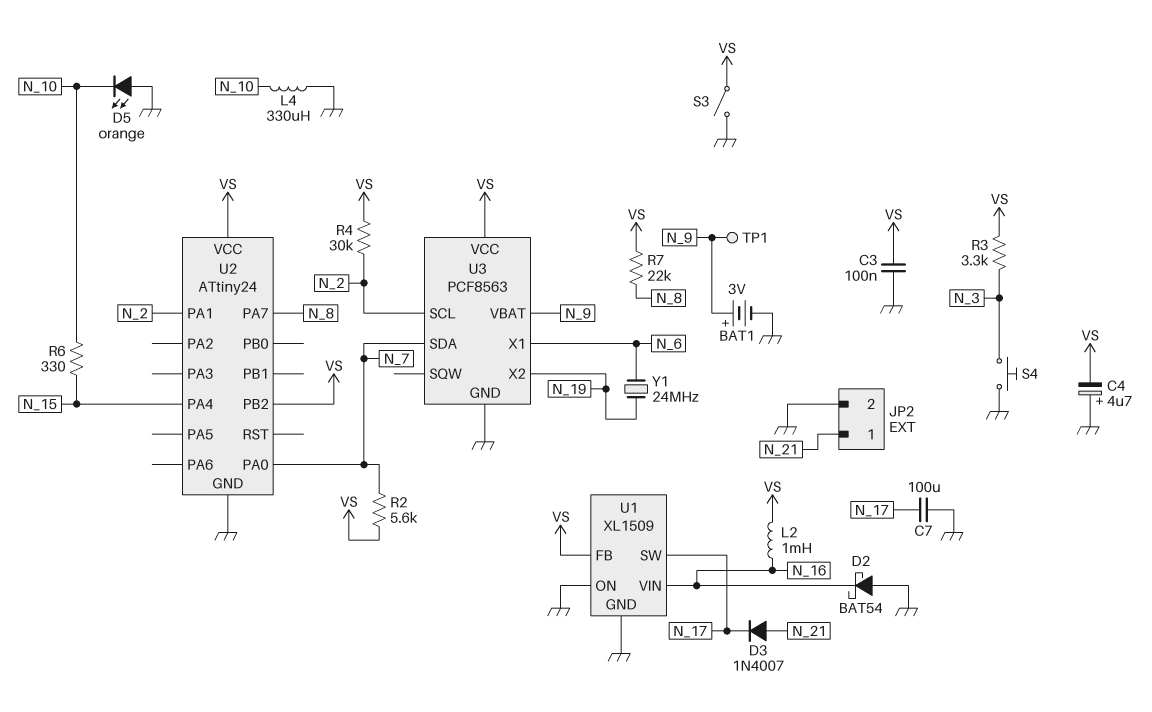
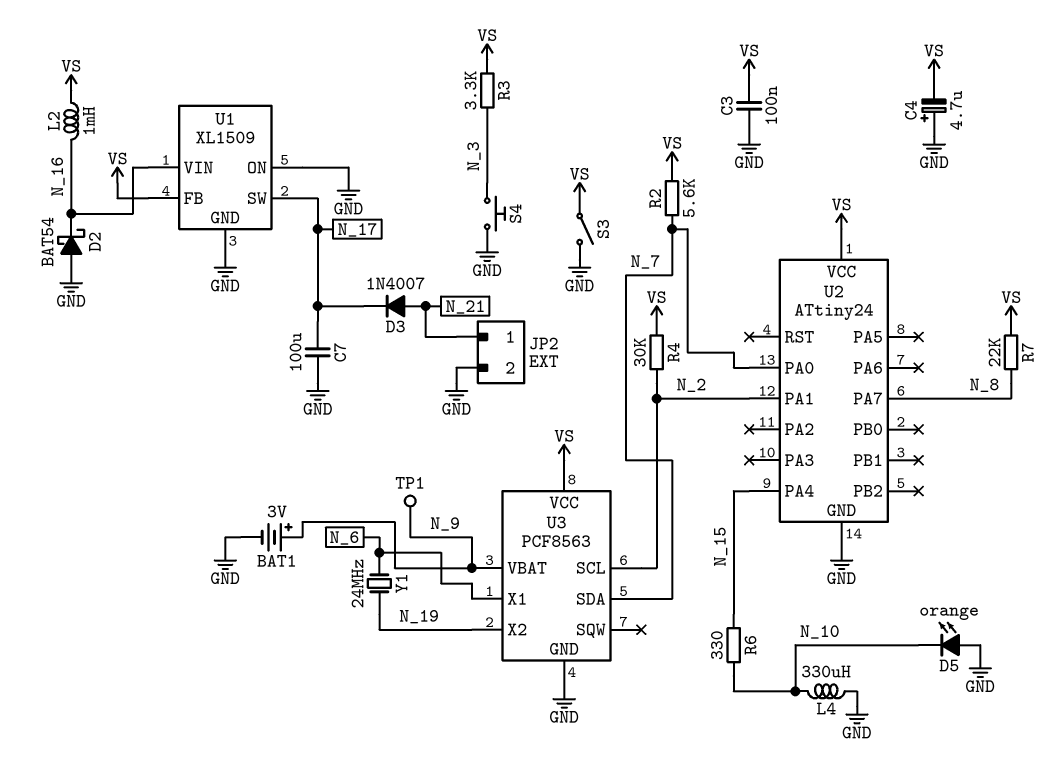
U2 pin PB2: VS -> none

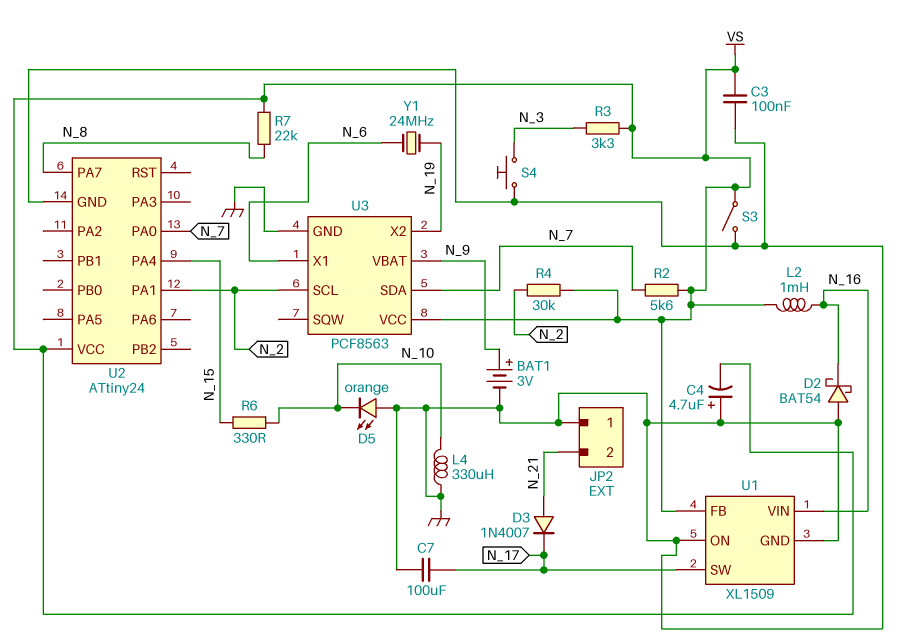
JP2 pin 1: N_21 -> GND
JP2 pin 2: GND -> N_21
TP1: test point (N_9) -> none

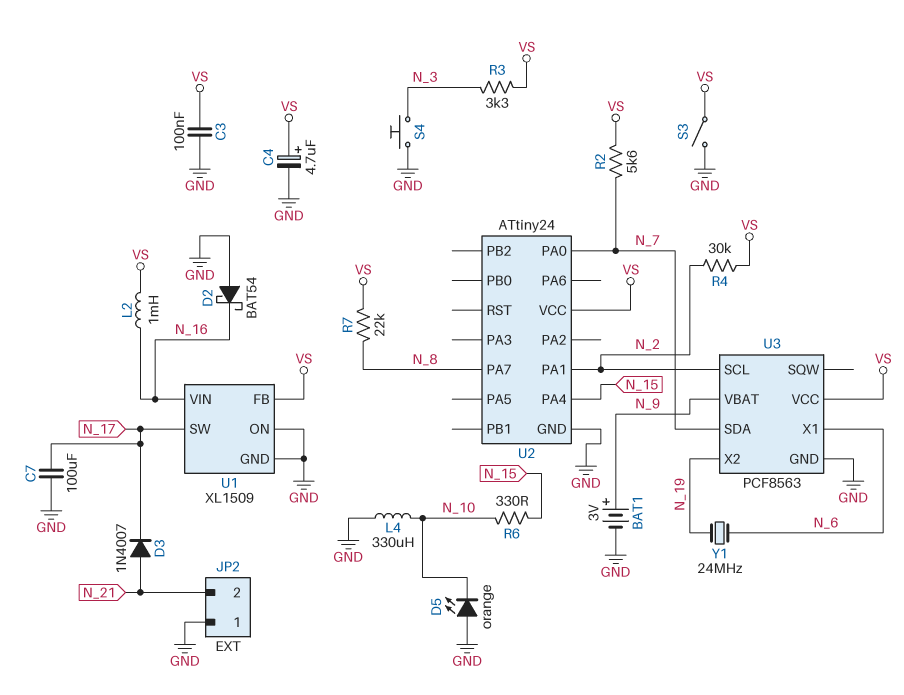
C4: 4.7uF (plus GND, minus VS) -> 4.7uF (plus VS, minus GND)

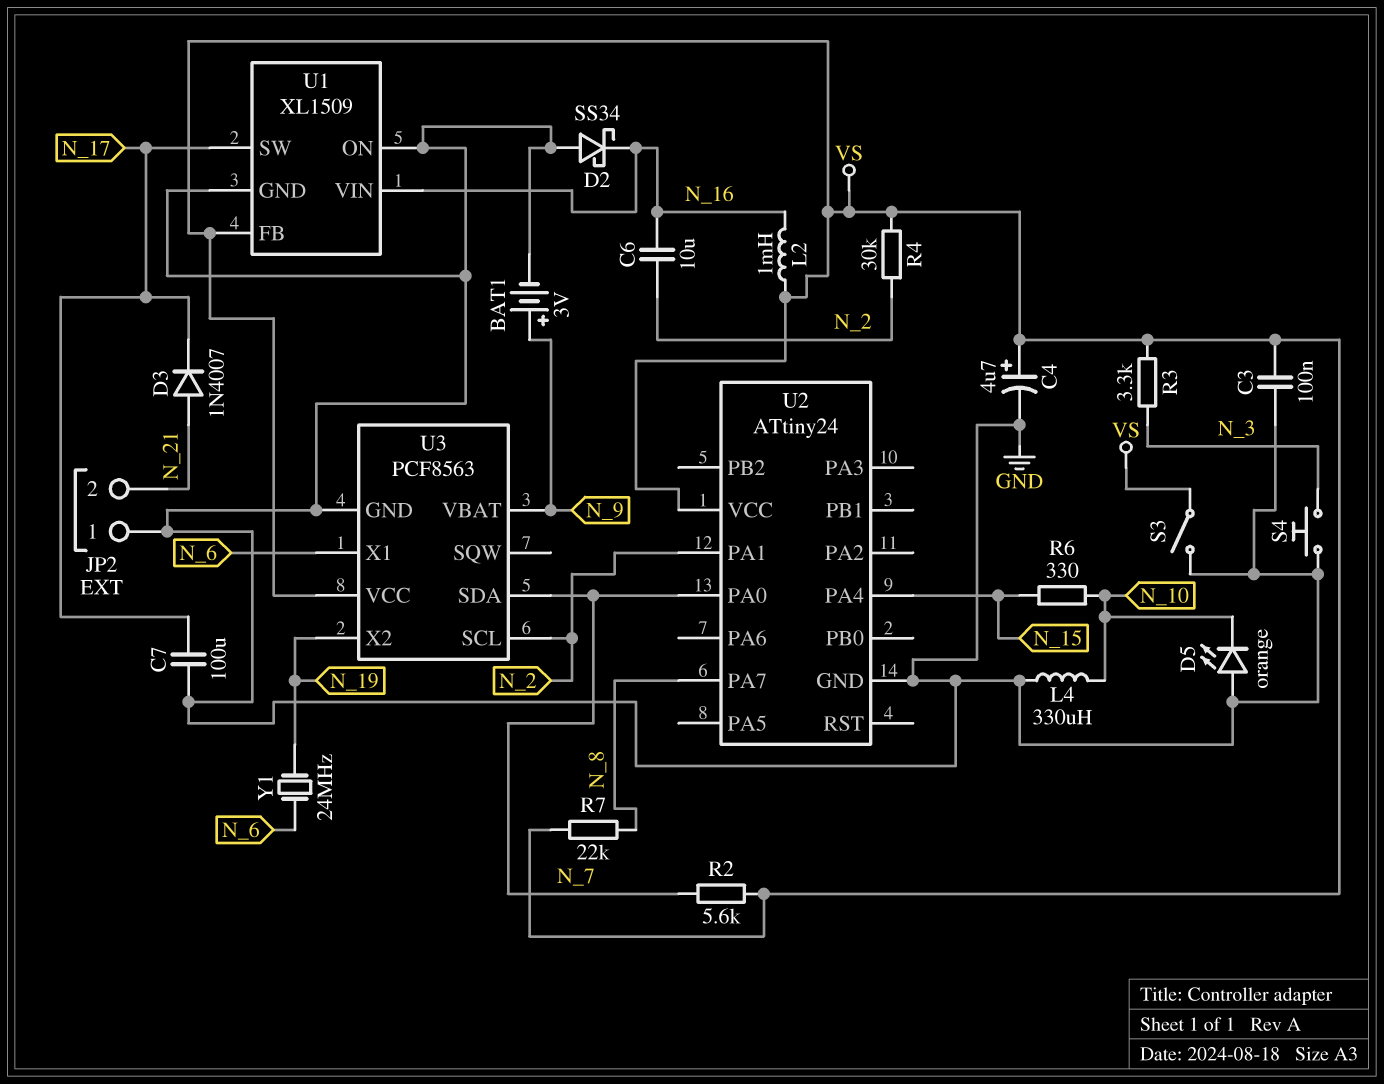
C6: none -> 10uF (N_2, N_16)
D2: schottky BAT54 (A GND, K N_16) -> schottky SS34 (A GND, K N_16)

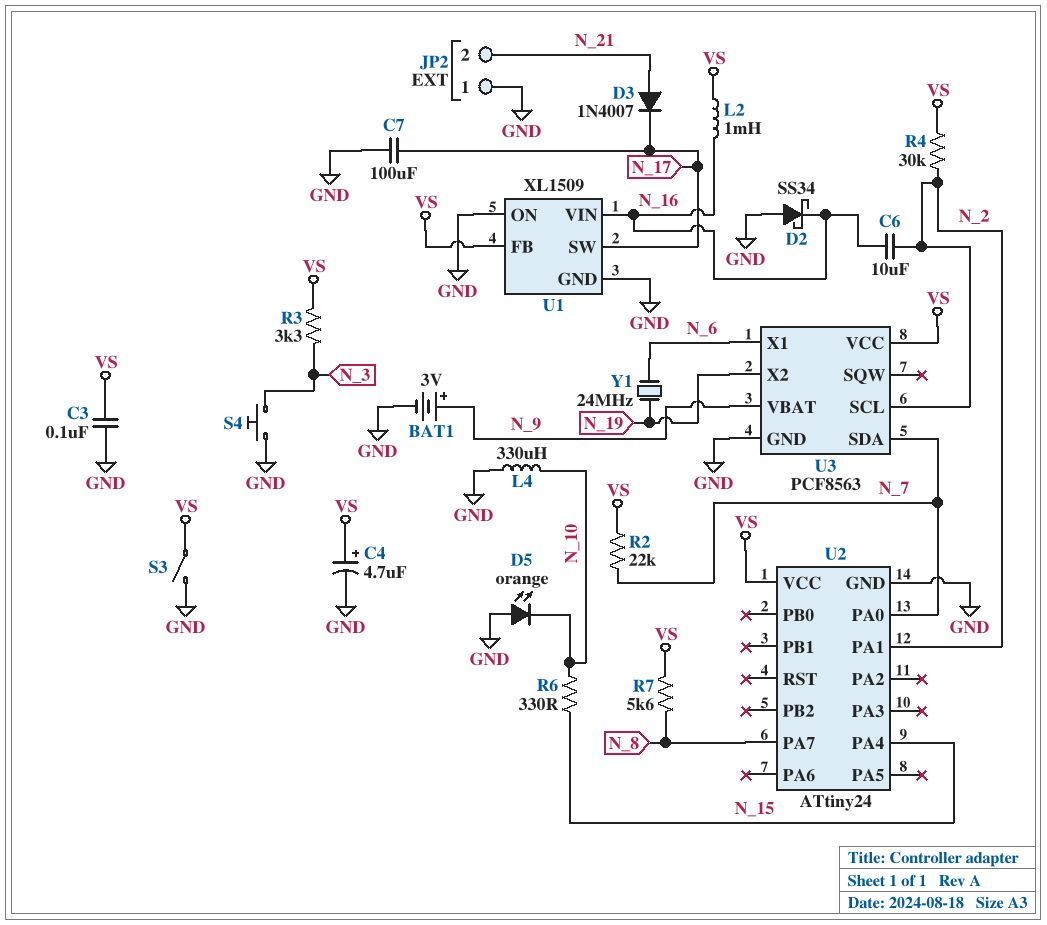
R2: 5.6k (N_7, VS) -> 22k (N_7, VS)
R7: 22k (N_8, VS) -> 5.6k (N_8, VS)

